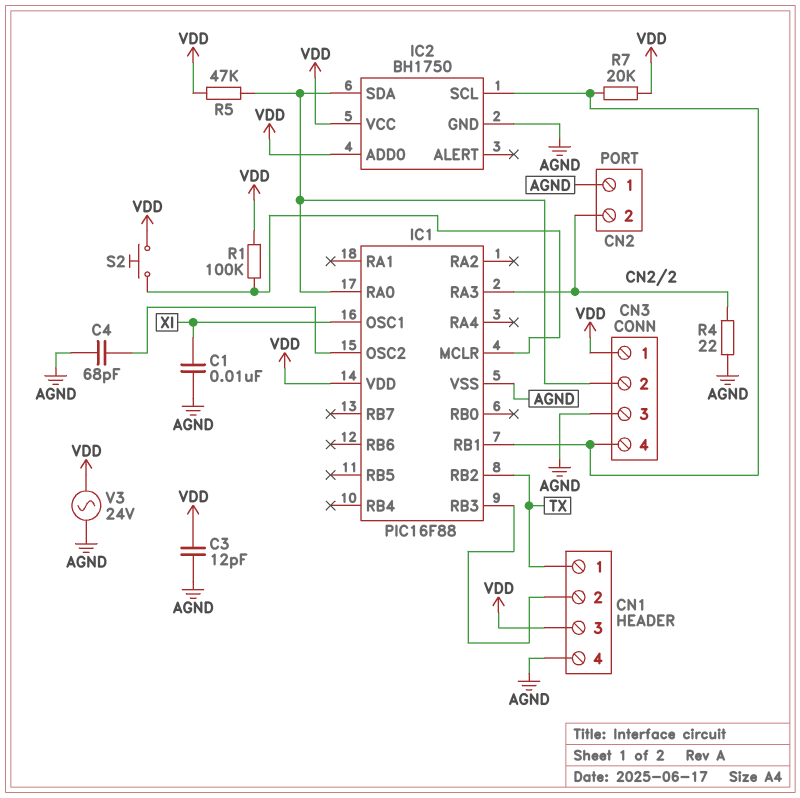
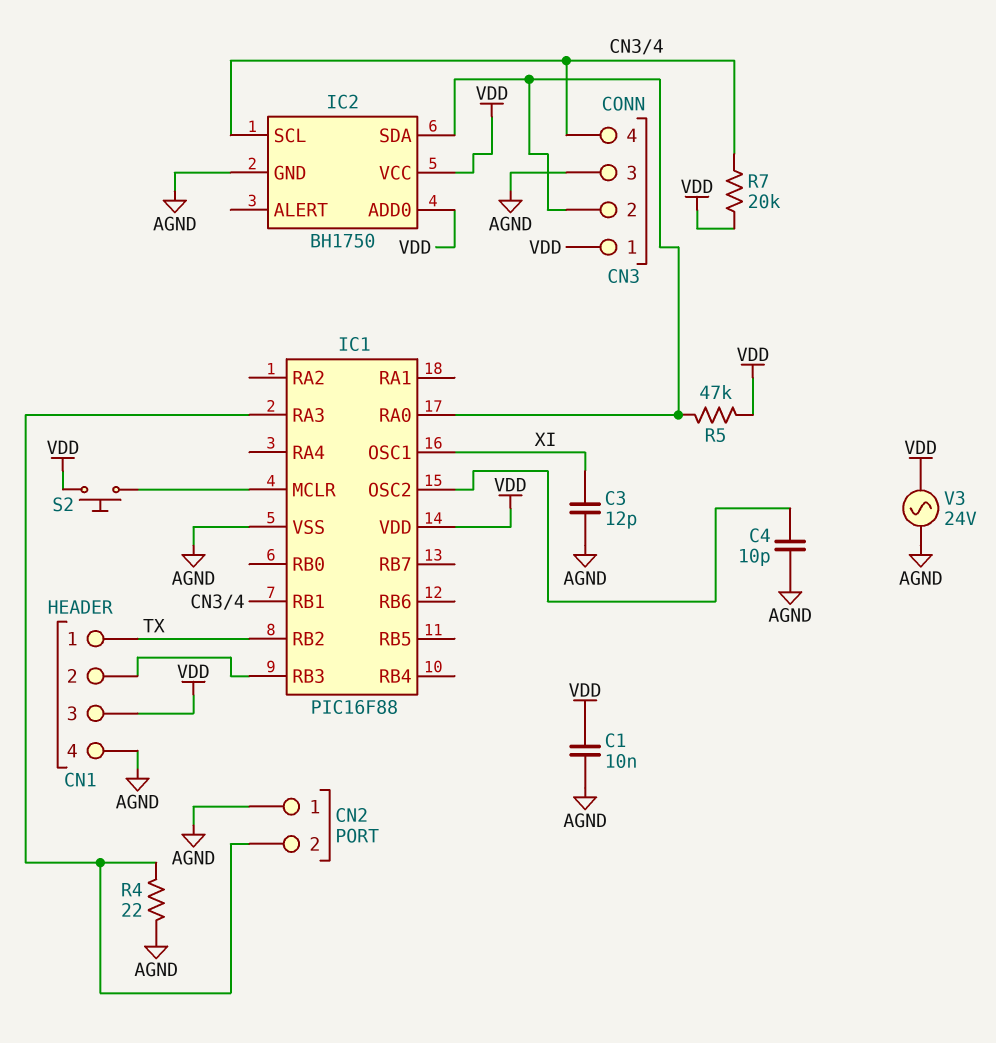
C1: 10nF (AGND, XI) -> 10nF (AGND, VDD)
C3: 12pF (AGND, VDD) -> 12pF (AGND, XI)
C4: 68pF (AGND, IC1/OSC2) -> 10pF (AGND, IC1/OSC2)
R1: 100k (IC1/MCLR, VDD) -> none

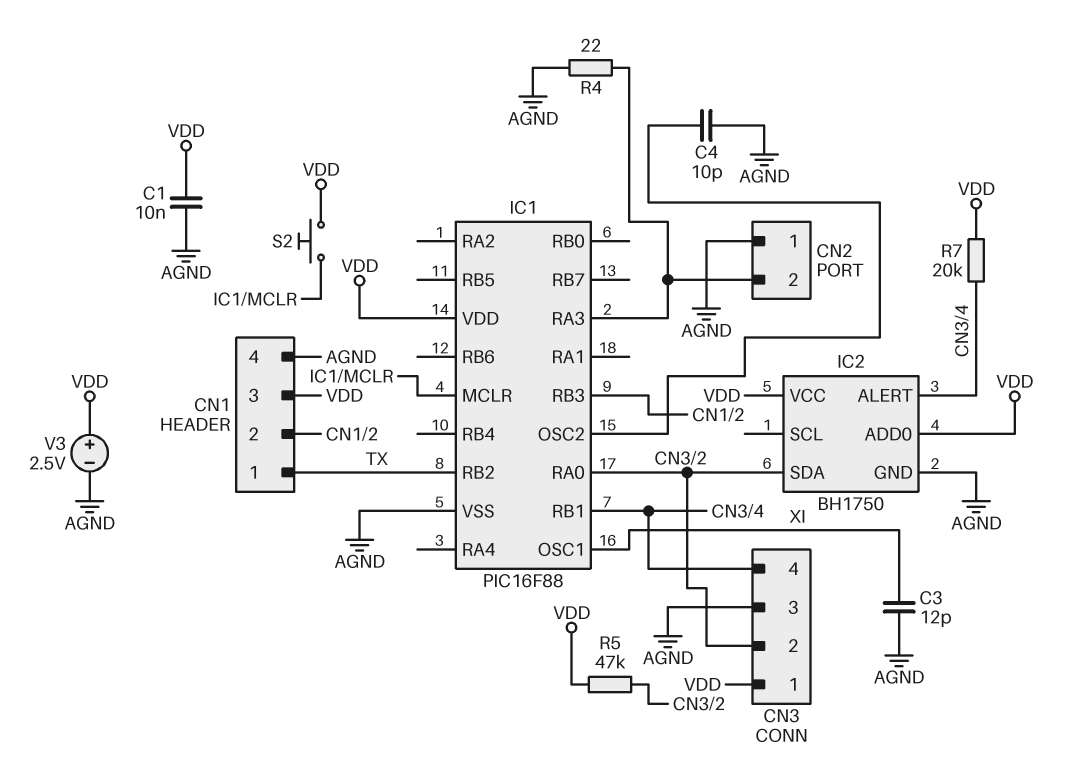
IC2 pin ALERT: none -> CN3/4
IC2 pin SCL: CN3/4 -> none
V3: AC 24V (AGND, VDD) -> 2.5V (plus VDD, minus AGND)

